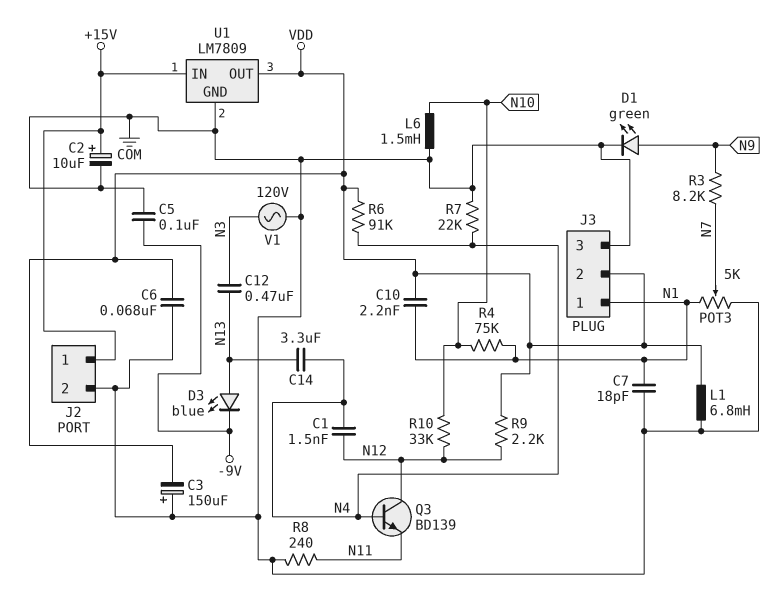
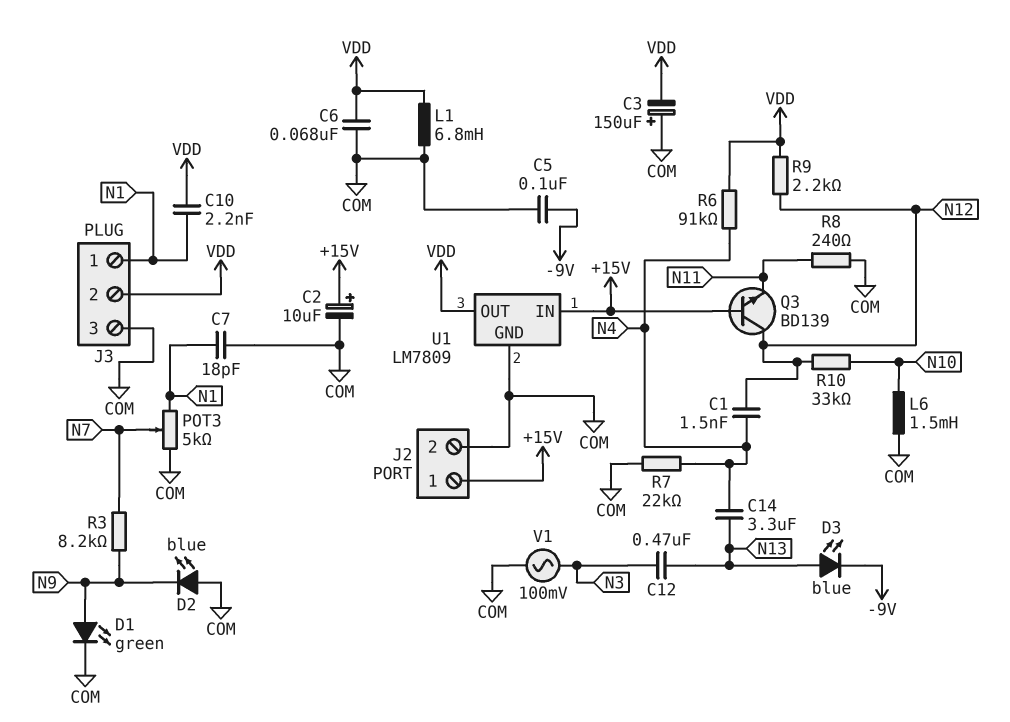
D2: none -> LED blue (A COM, K N9)
Q3: NPN BD139 (B N4, C N12, E N11) -> NPN BD139 (B +15V, C N12, E N11)
R4: 75k (N1, N10) -> none
V1: AC 120V (COM, N3) -> AC 100mV (COM, N3)

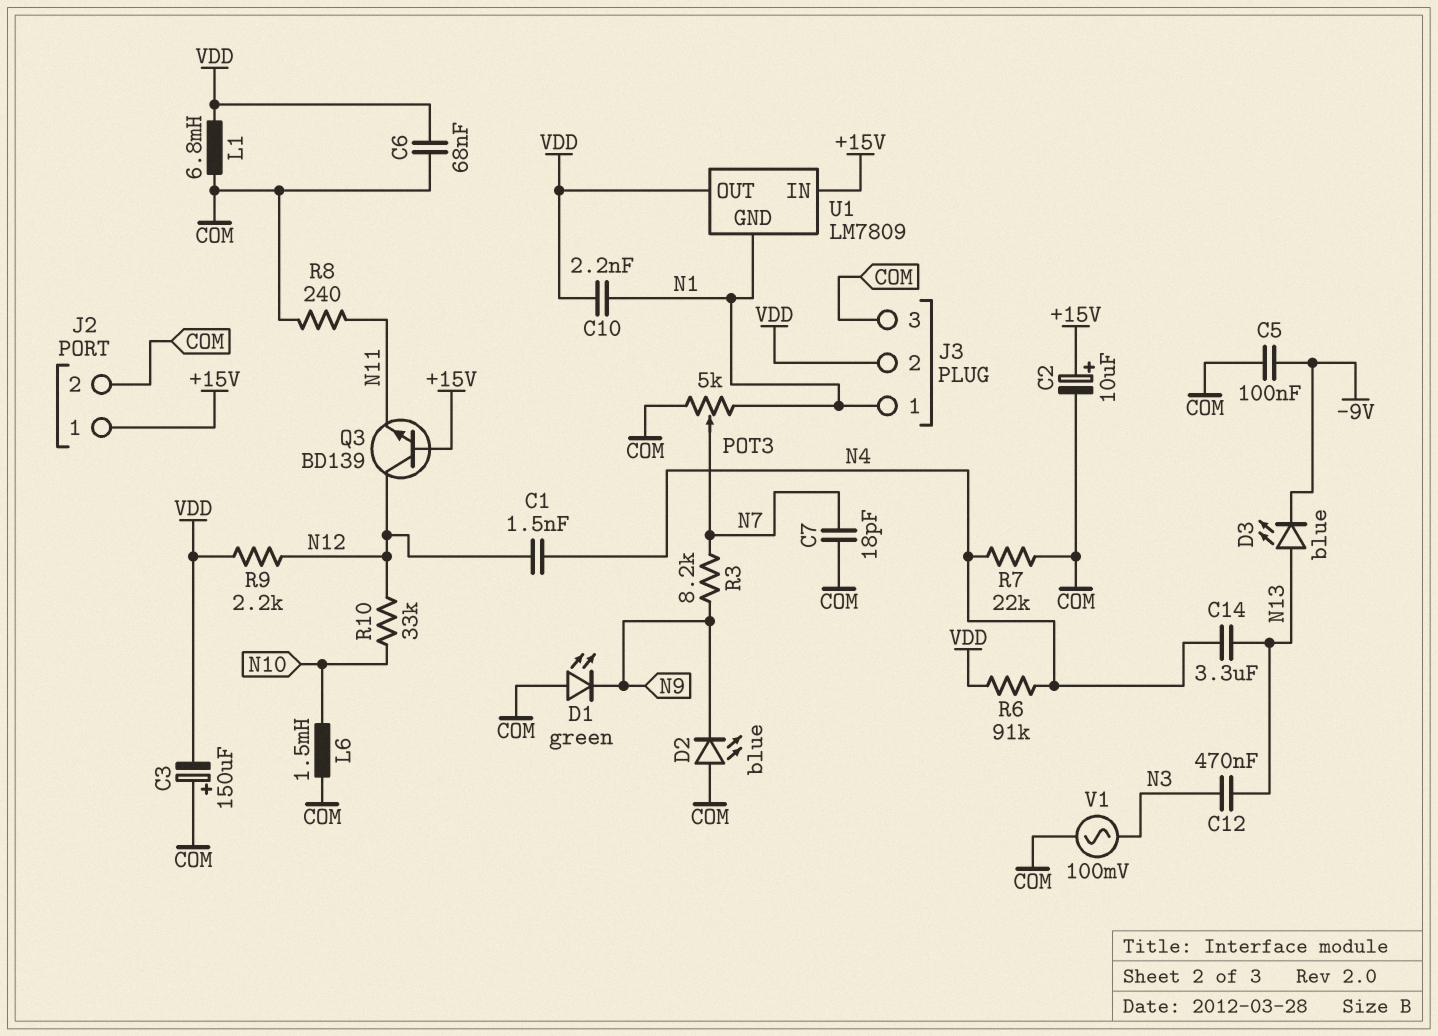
C7: 18pF (COM, N1) -> 18pF (COM, N7)
D1: LED green (A N9, K COM) -> LED green (A COM, K N9)
U1 pin GND: COM -> N1

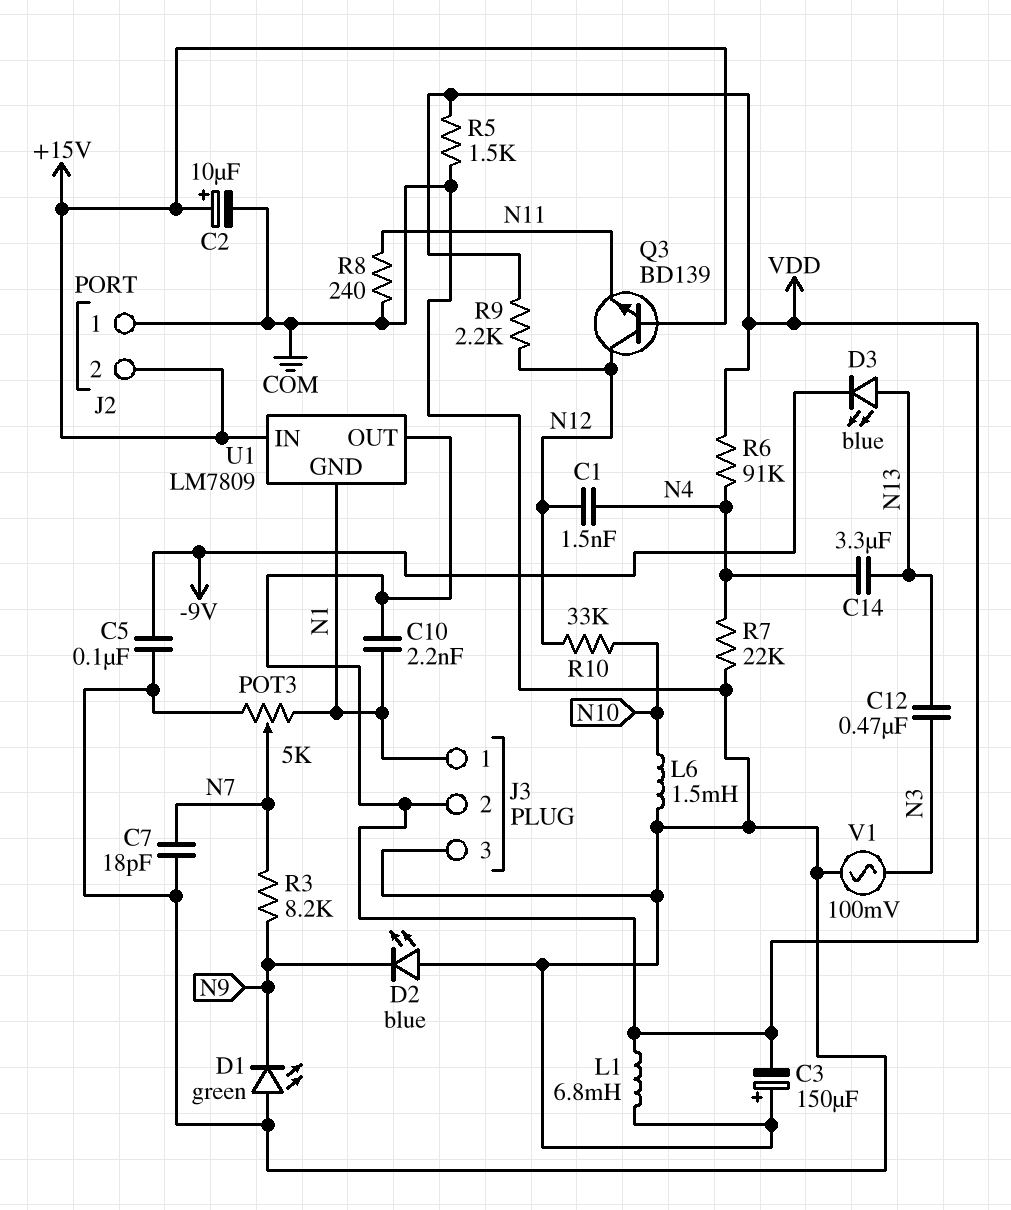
C6: 68nF (COM, VDD) -> none
J2 pin 1: +15V -> COM
J2 pin 2: COM -> +15V
R5: none -> 1.5k (COM, VDD)

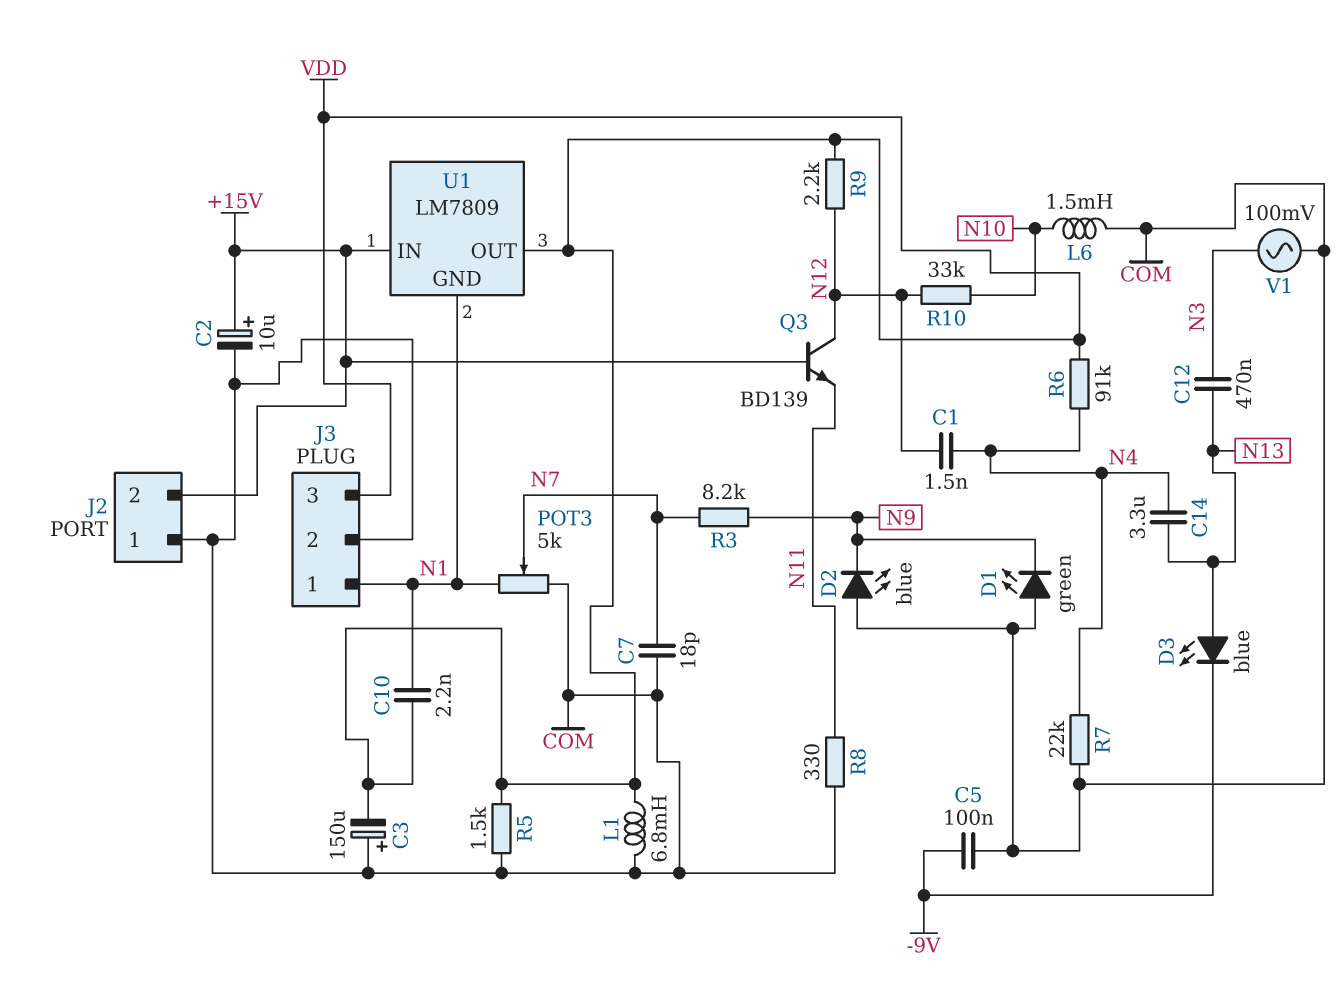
J3 pin 2: VDD -> COM
J3 pin 3: COM -> VDD
R8: 240 (COM, N11) -> 330 (COM, N11)

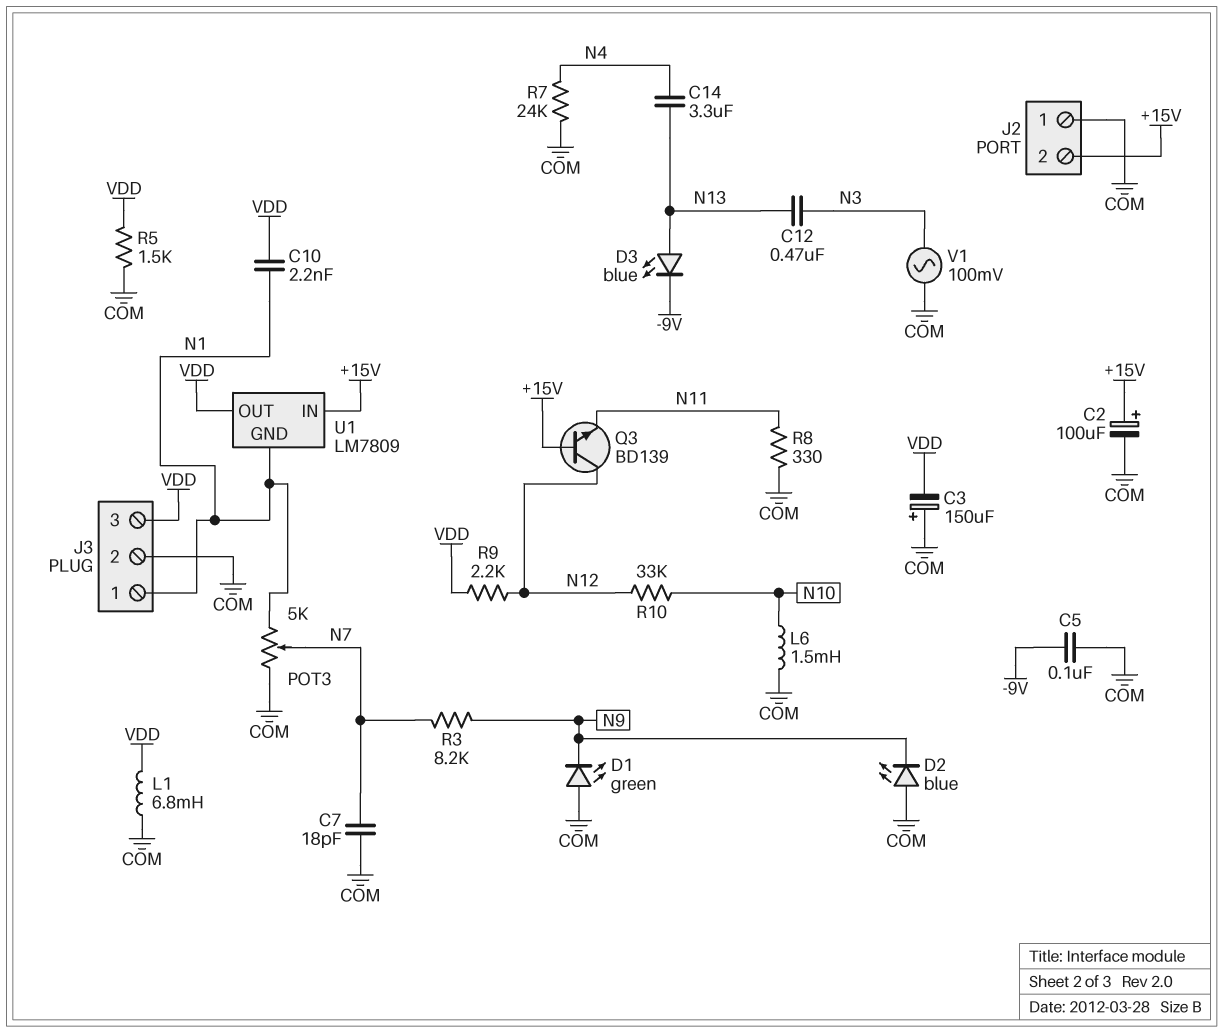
C1: 1.5nF (N4, N12) -> none
C2: 10uF (plus +15V, minus COM) -> 100uF (plus +15V, minus COM)
R6: 91k (N4, VDD) -> none
R7: 22k (COM, N4) -> 24k (COM, N4)

